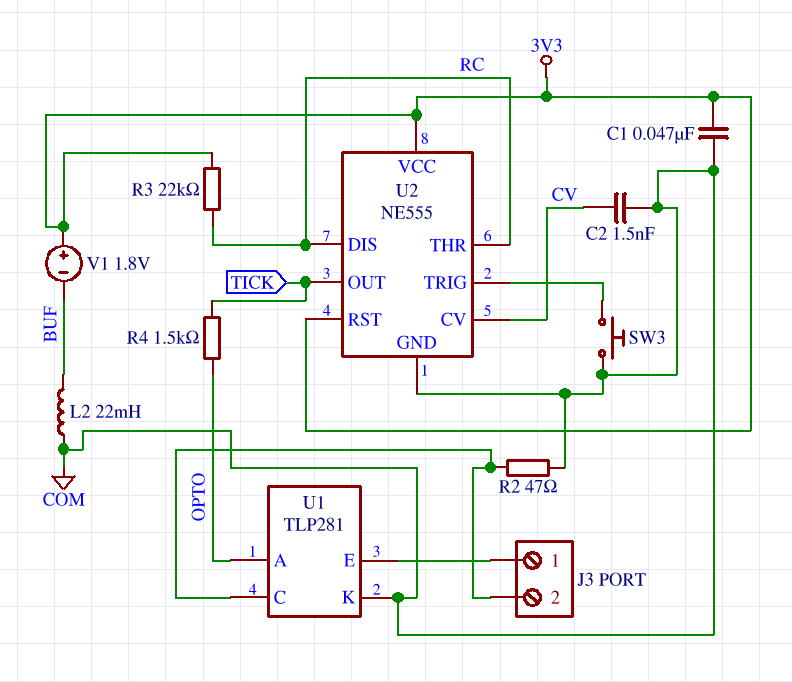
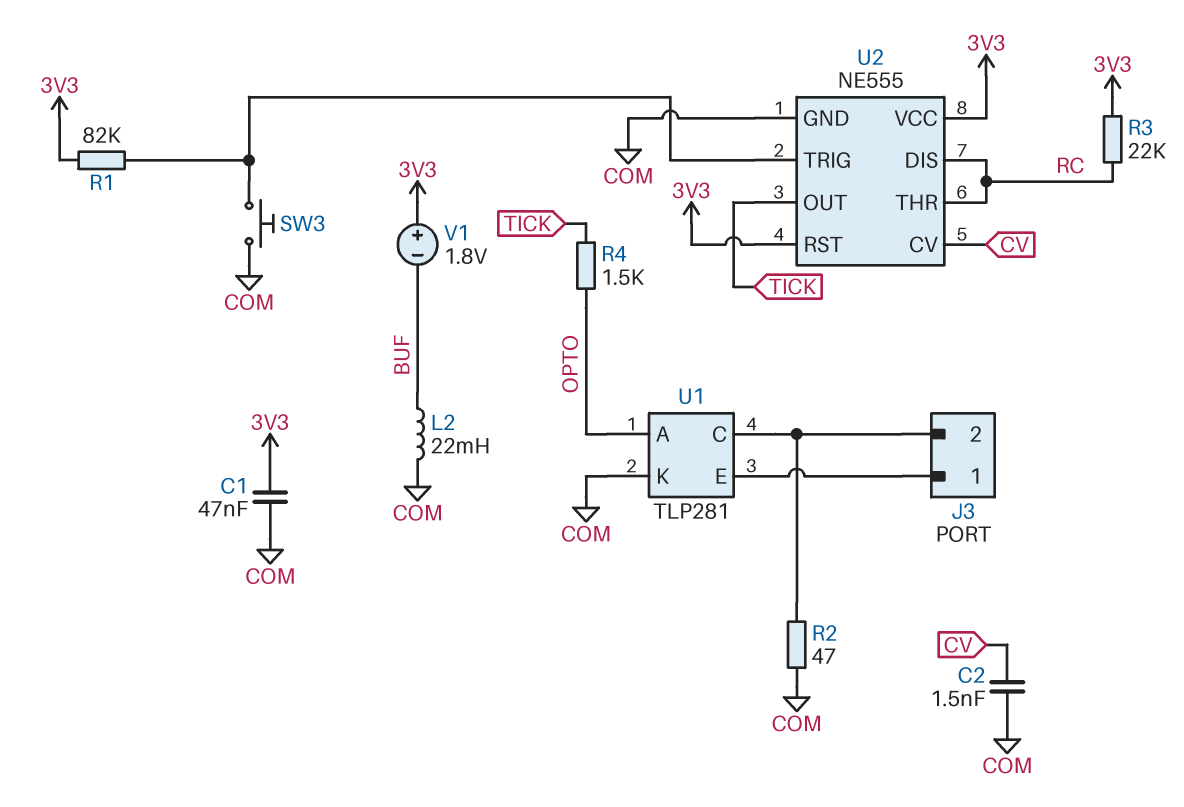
R1: none -> 82k (3V3, U2/TRIG)

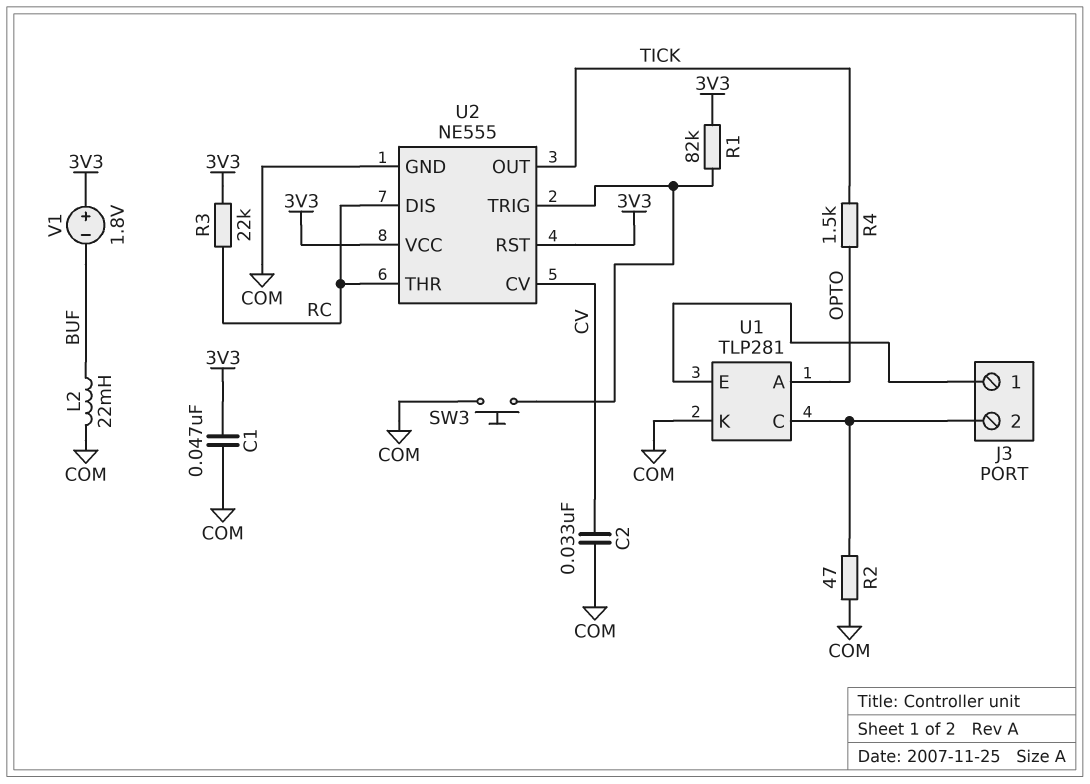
C2: 1.5nF (COM, CV) -> 33nF (COM, CV)

